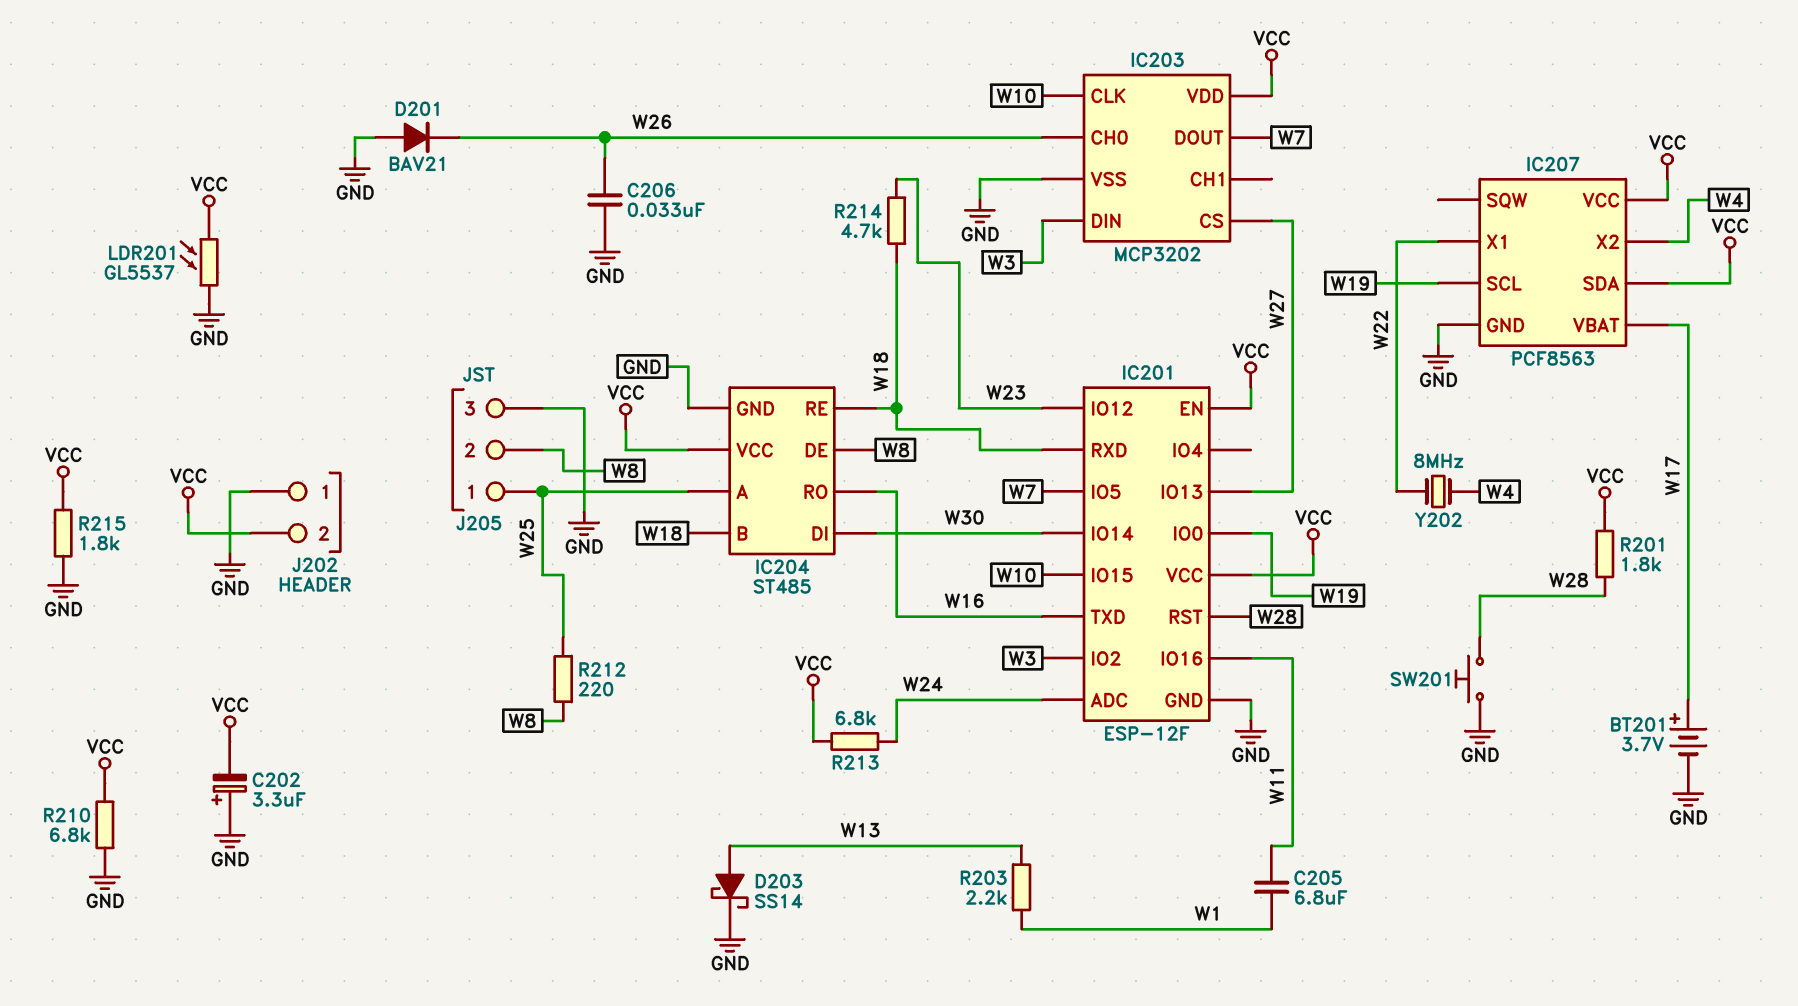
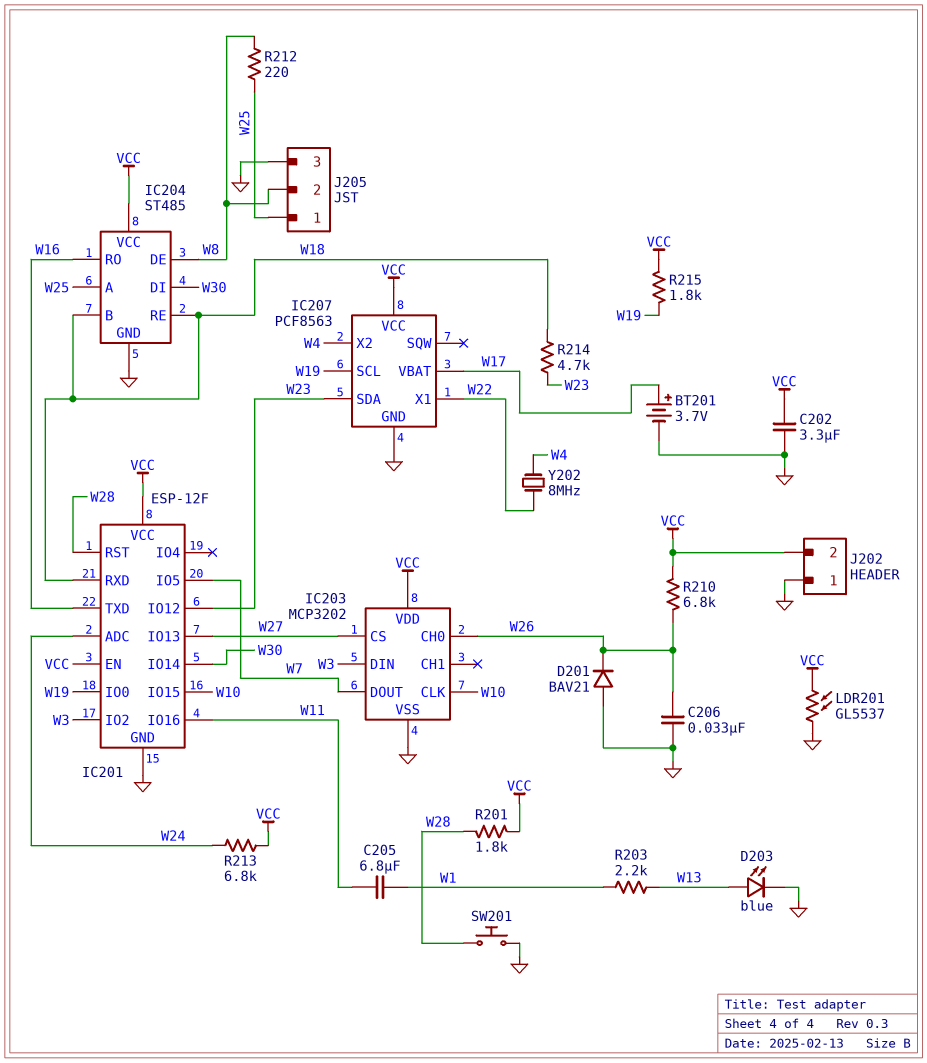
C202: 3.3uF (plus GND, minus VCC) -> 3.3uF (GND, VCC)
D203: schottky SS14 (A W13, K GND) -> LED blue (A W13, K GND)
IC207 pin SDA: VCC -> W23
R210: 6.8k (GND, VCC) -> 6.8k (VCC, W26)
R215: 1.8k (GND, VCC) -> 1.8k (VCC, W19)

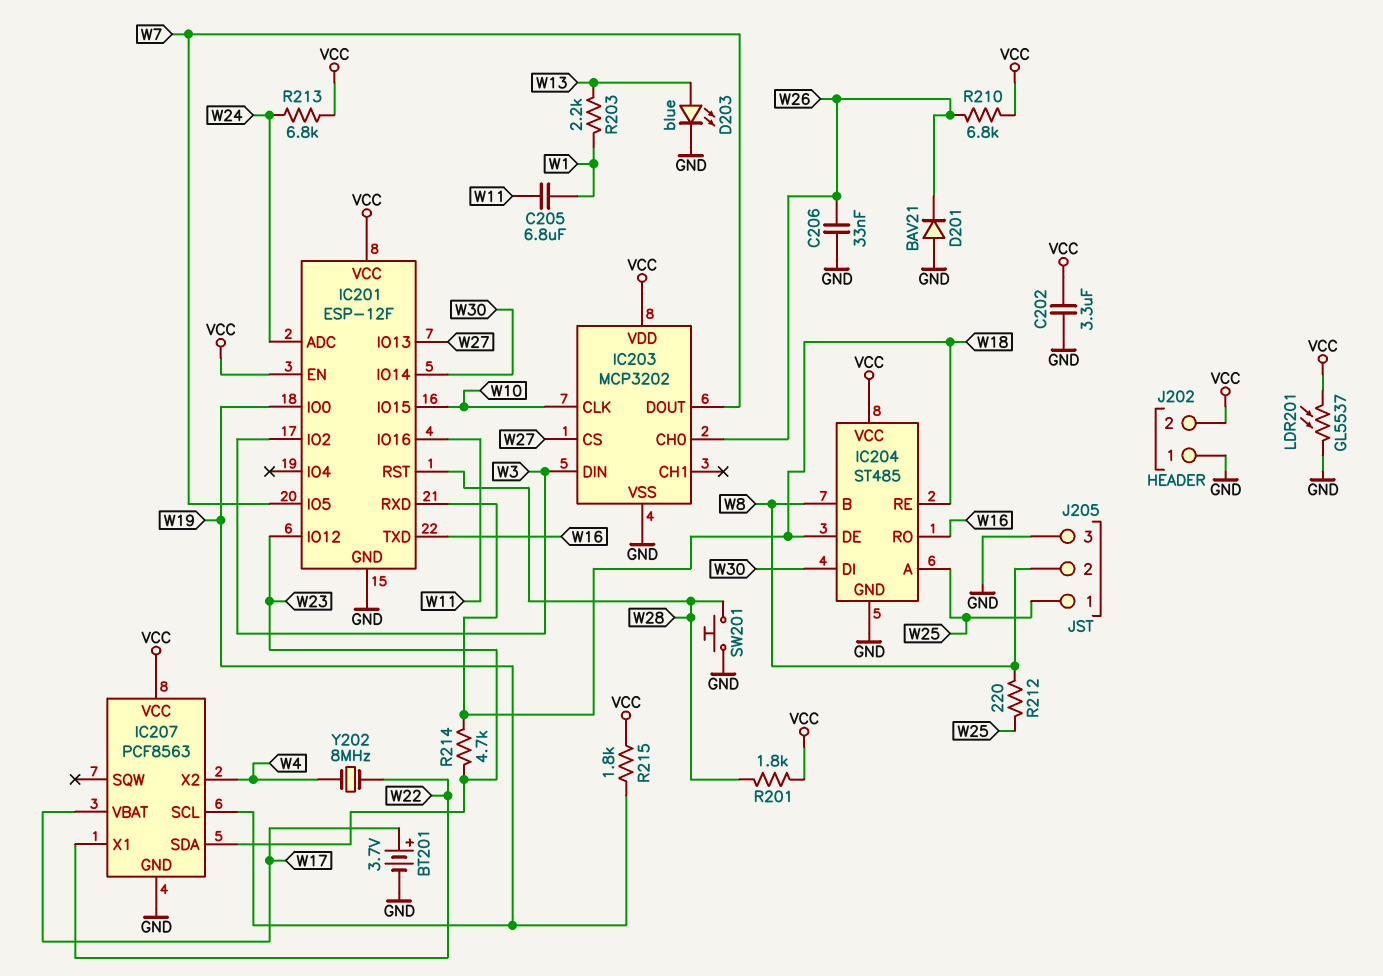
IC204 pin B: W18 -> W8
IC204 pin DE: W8 -> W18

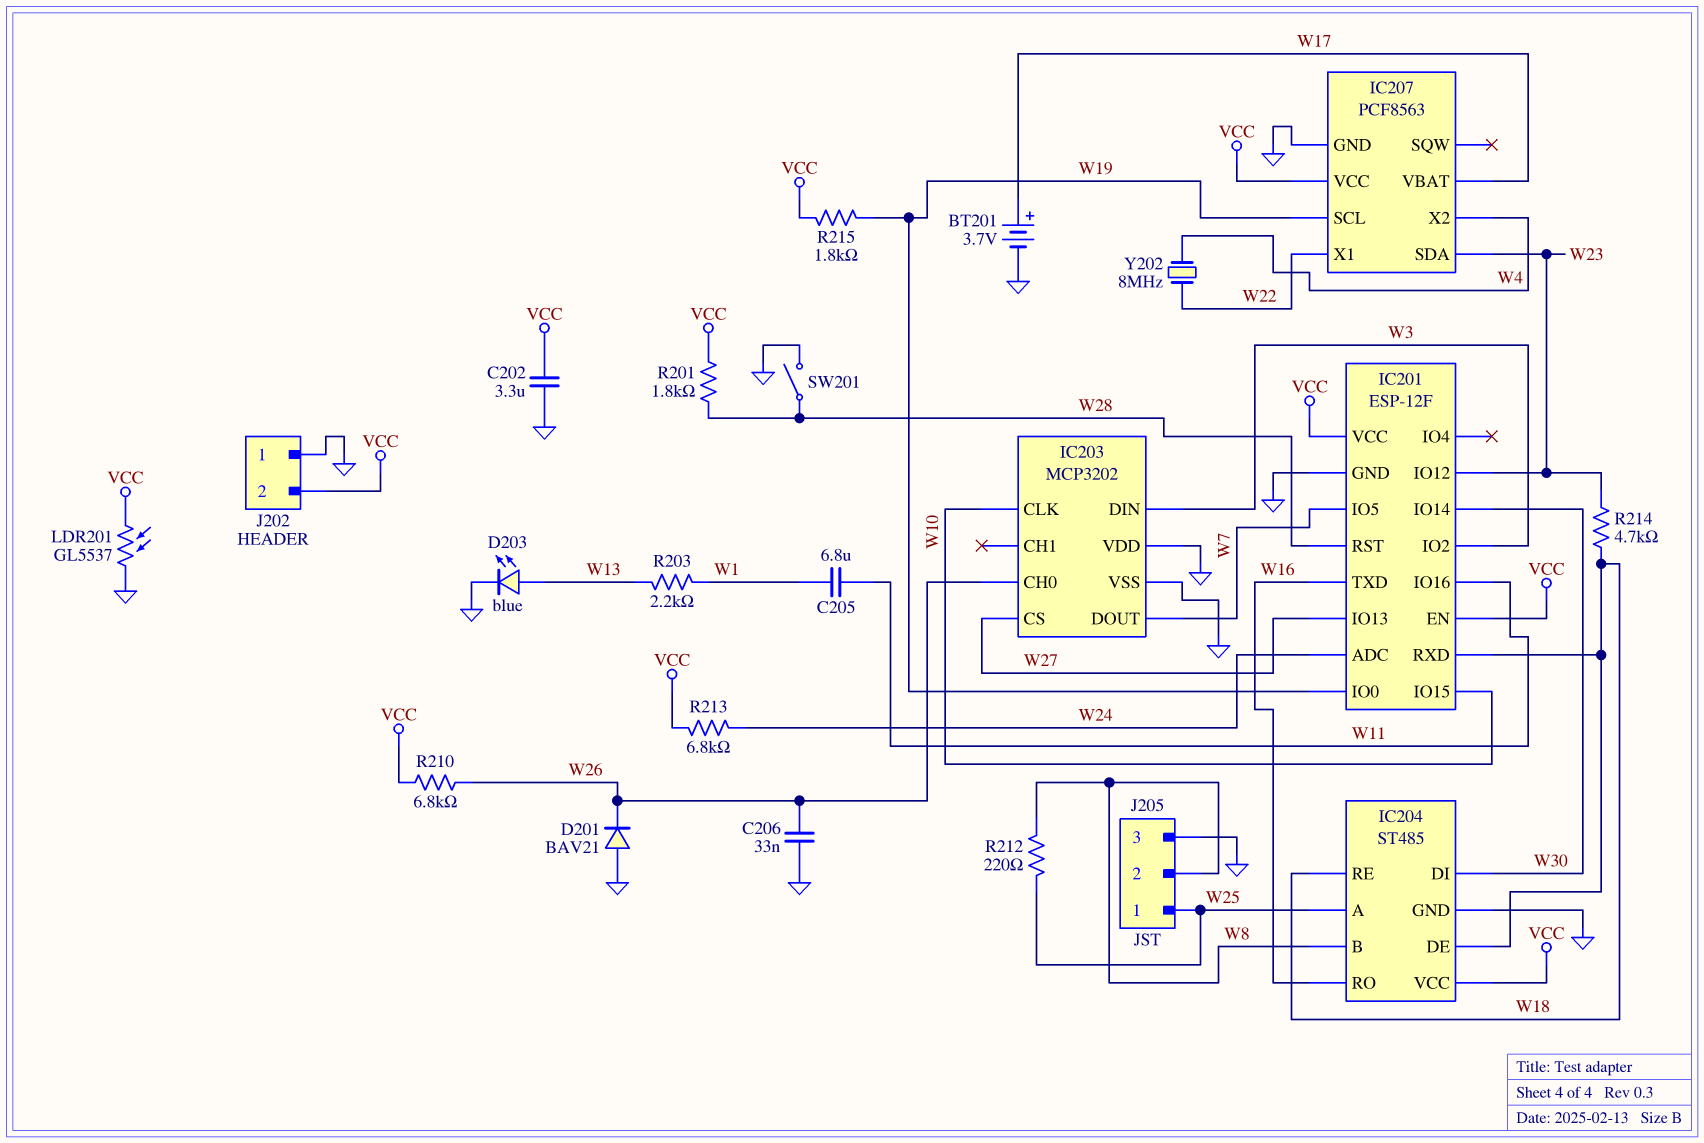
IC203 pin VDD: VCC -> GND
SW201: button (GND, W28) -> switch (GND, W28)

